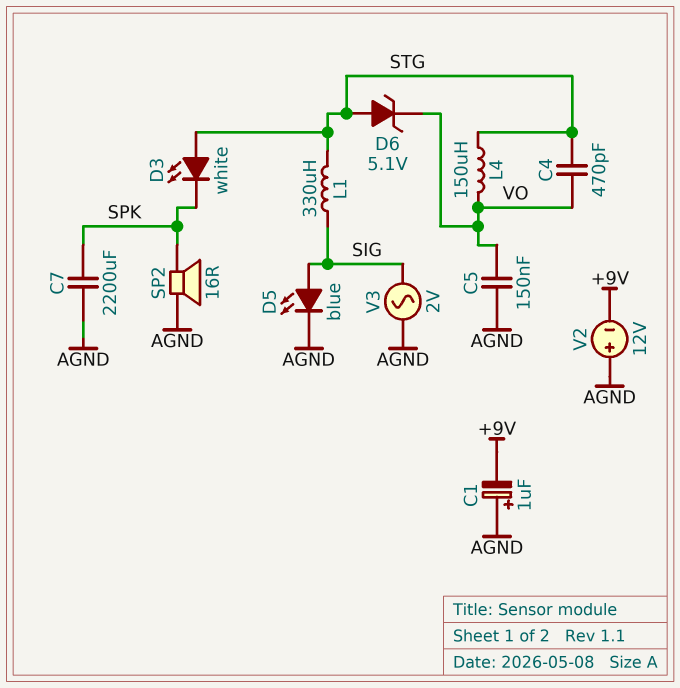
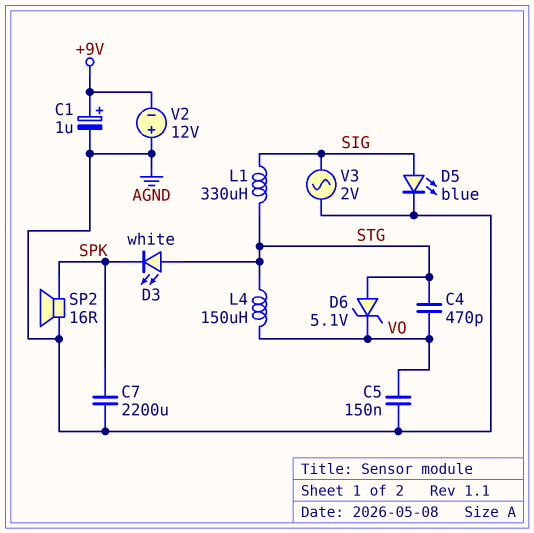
C1: 1uF (plus AGND, minus +9V) -> 1uF (plus +9V, minus AGND)

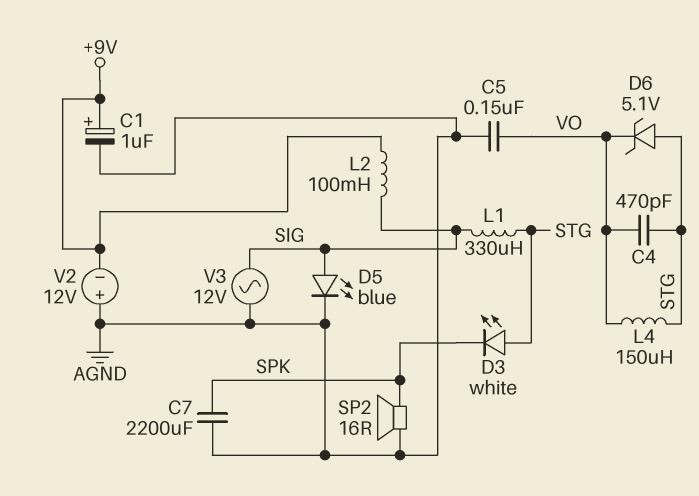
L2: none -> 100mH (+9V, SIG)
V3: AC 2V (AGND, SIG) -> AC 12V (AGND, SIG)

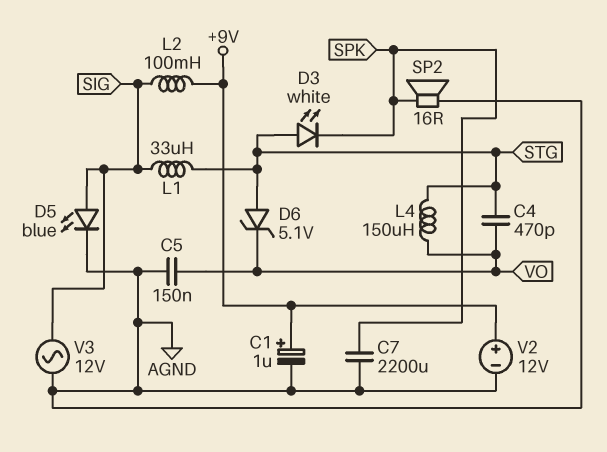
L1: 330uH (SIG, STG) -> 33uH (SIG, STG)
V2: 12V (plus AGND, minus +9V) -> 12V (plus +9V, minus AGND)

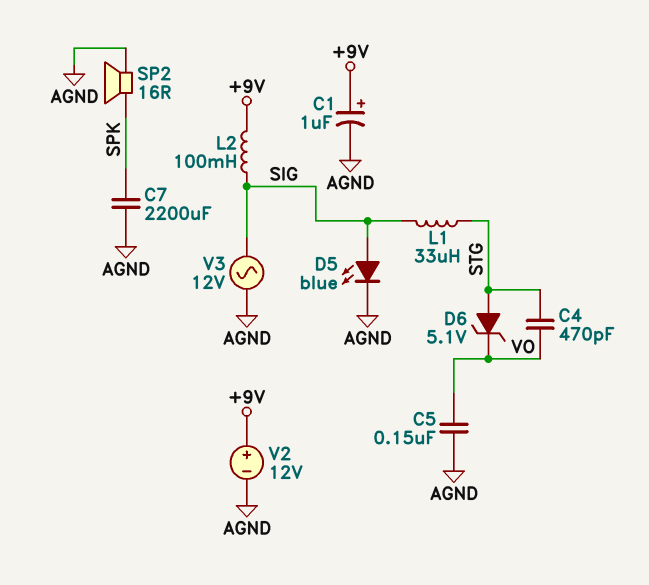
D3: LED white (A STG, K SPK) -> none
L4: 150uH (STG, VO) -> none

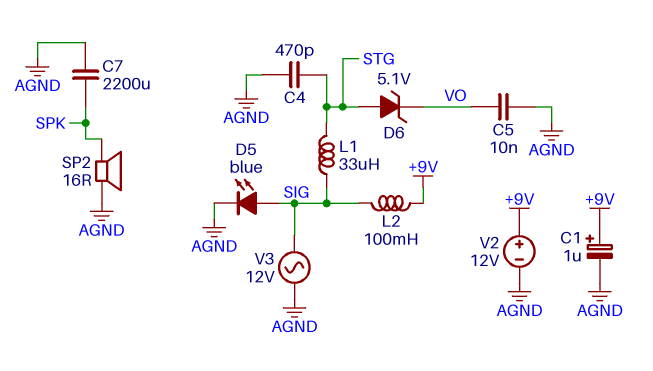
C4: 470pF (STG, VO) -> 470pF (AGND, STG)
C5: 150nF (AGND, VO) -> 10nF (AGND, VO)

